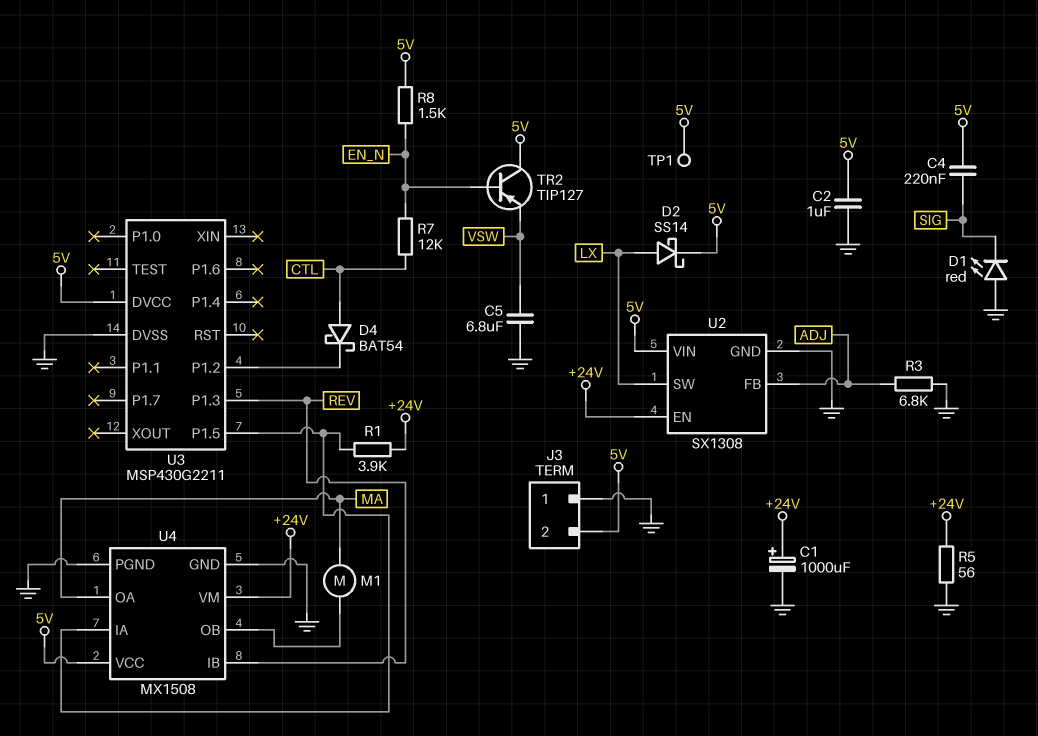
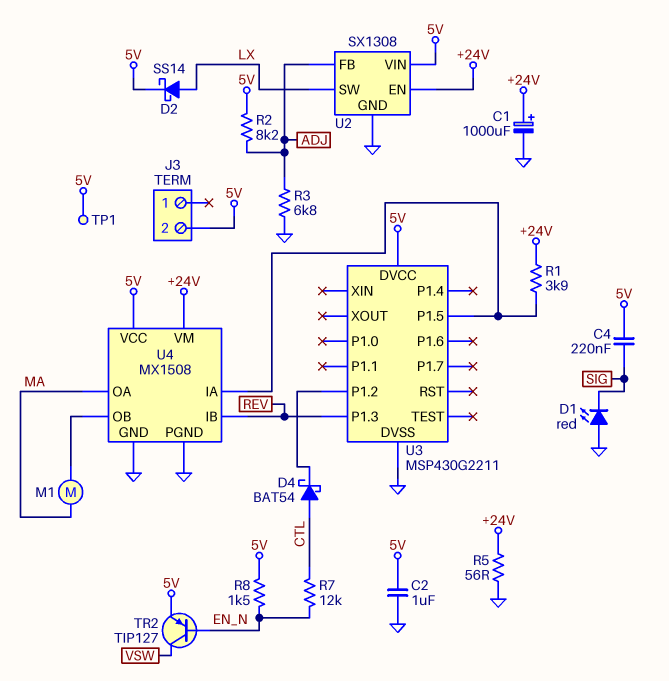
C5: 6.8uF (GND, VSW) -> none
J3 pin 1: GND -> none
R2: none -> 8.2k (5V, ADJ)
TR2: PNP TIP127 (B EN_N, C 5V, E VSW) -> PNP TIP127 (B EN_N, C VSW, E 5V)

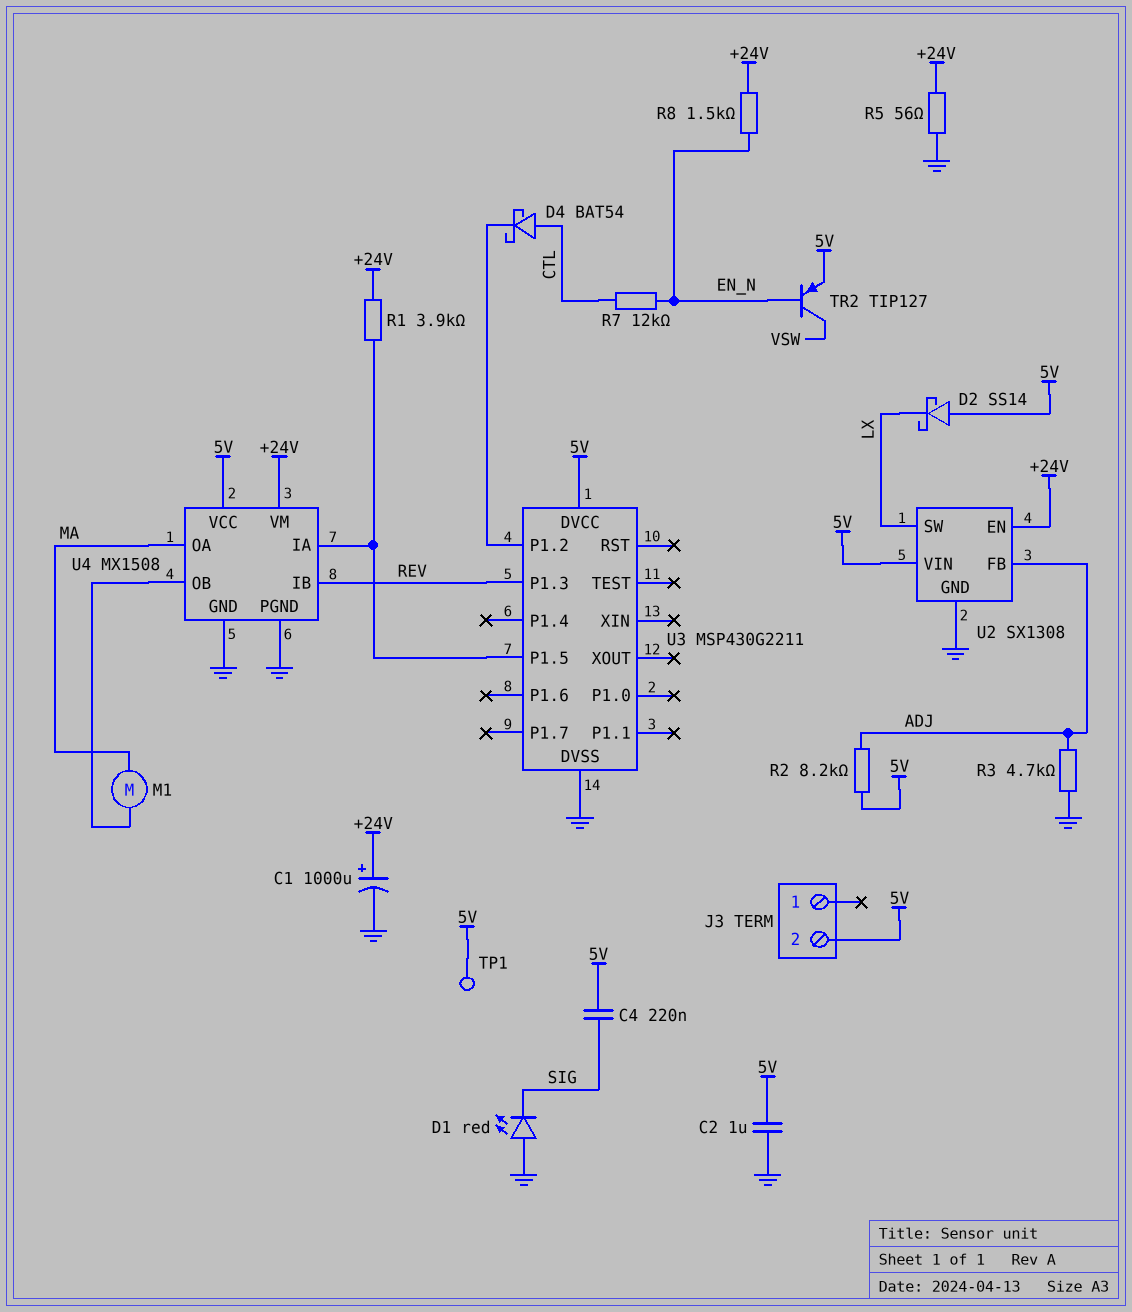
D2: schottky SS14 (A LX, K 5V) -> schottky SS14 (A 5V, K LX)
R3: 6.8k (ADJ, GND) -> 4.7k (ADJ, GND)
R8: 1.5k (5V, EN_N) -> 1.5k (+24V, EN_N)

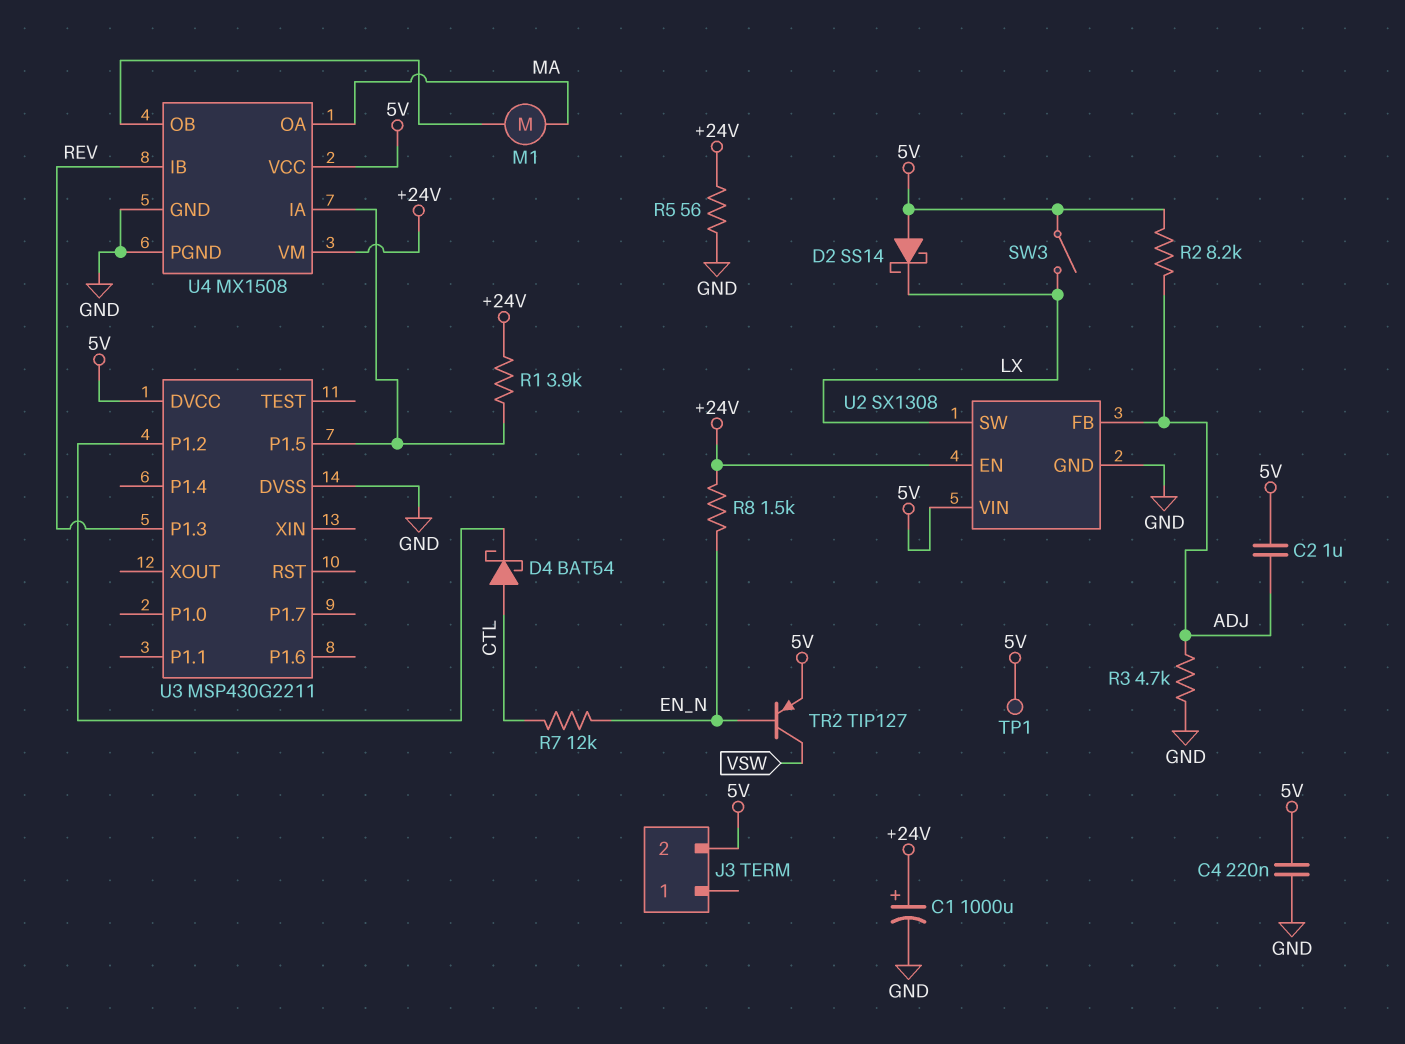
C2: 1uF (5V, GND) -> 1uF (5V, ADJ)
C4: 220nF (5V, SIG) -> 220nF (5V, GND)
D1: LED red (A GND, K SIG) -> none
SW3: none -> switch (5V, LX)

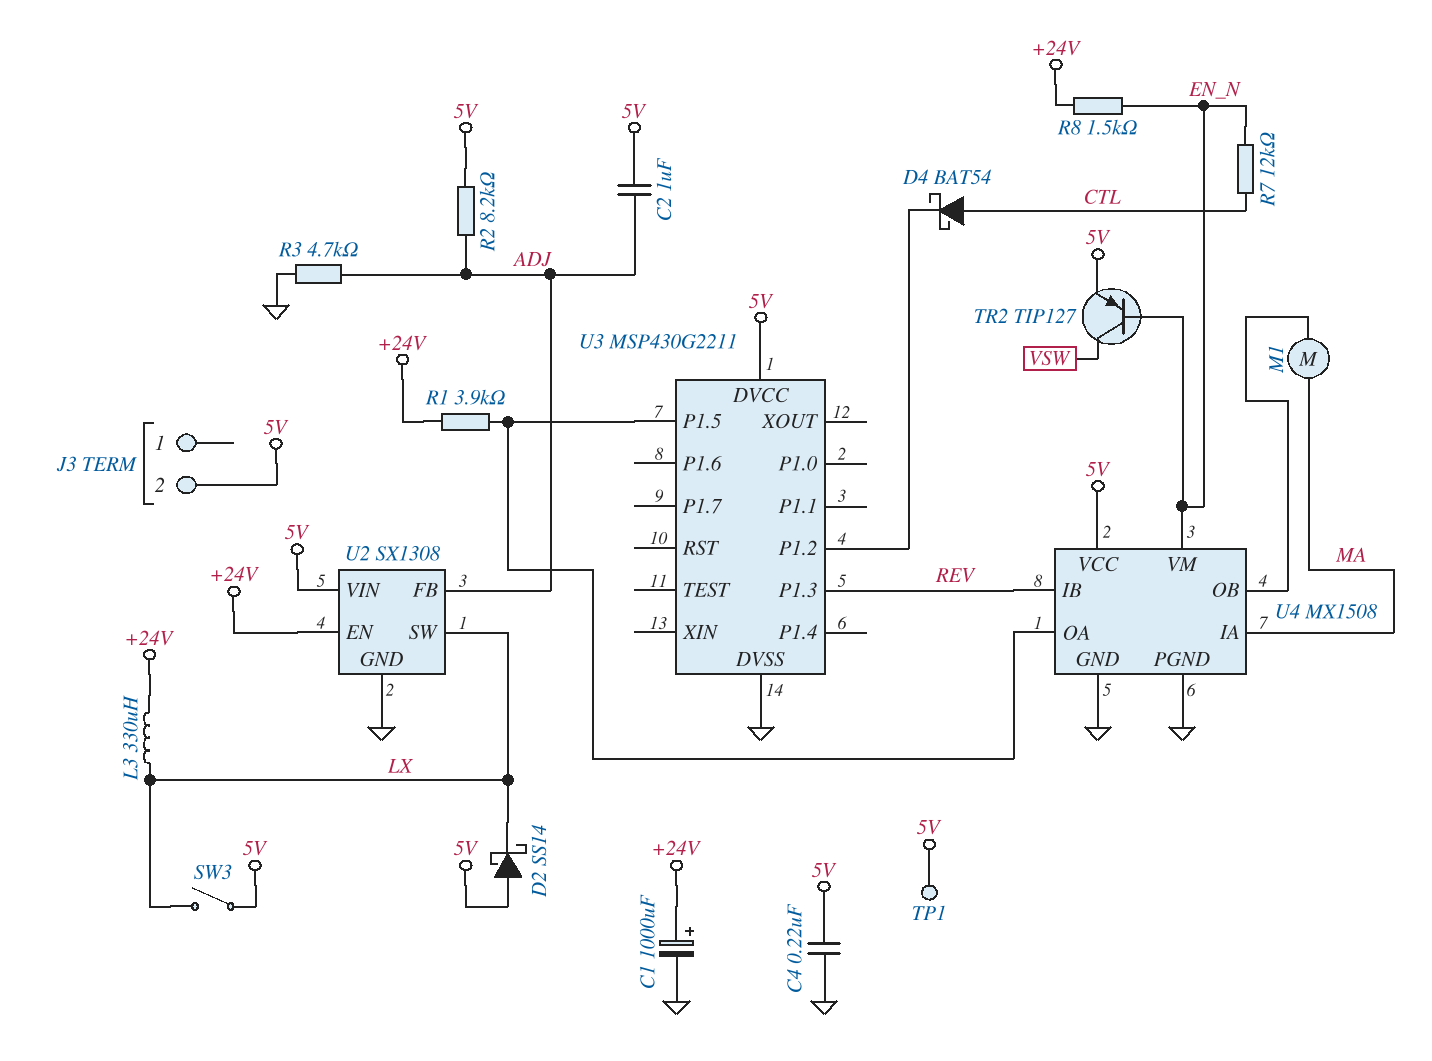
L3: none -> 330uH (+24V, LX)
R5: 56 (+24V, GND) -> none
U4 pin IA: U3/P1.5 -> MA
U4 pin OA: MA -> U3/P1.5
U4 pin VM: +24V -> EN_N

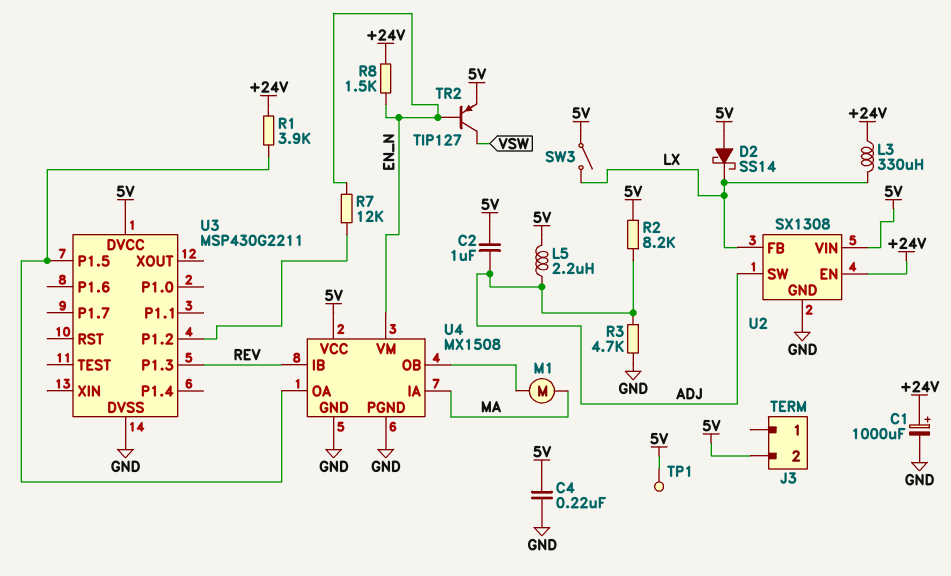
D4: schottky BAT54 (A CTL, K U3/P1.2) -> none
L5: none -> 2.2uH (5V, ADJ)
R7: 12k (CTL, EN_N) -> 12k (EN_N, U3/P1.2)
U2 pin FB: ADJ -> LX
U2 pin SW: LX -> ADJ

